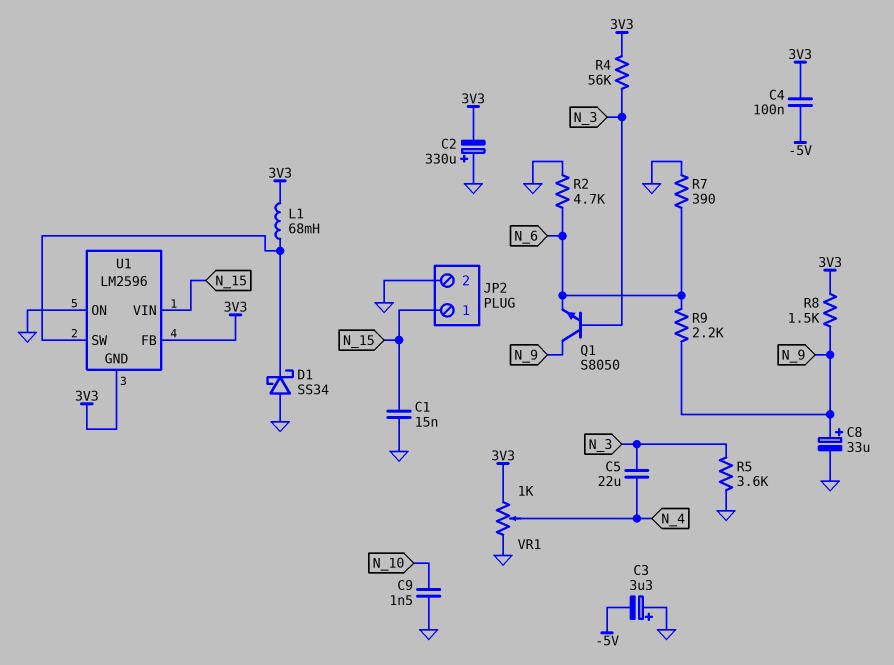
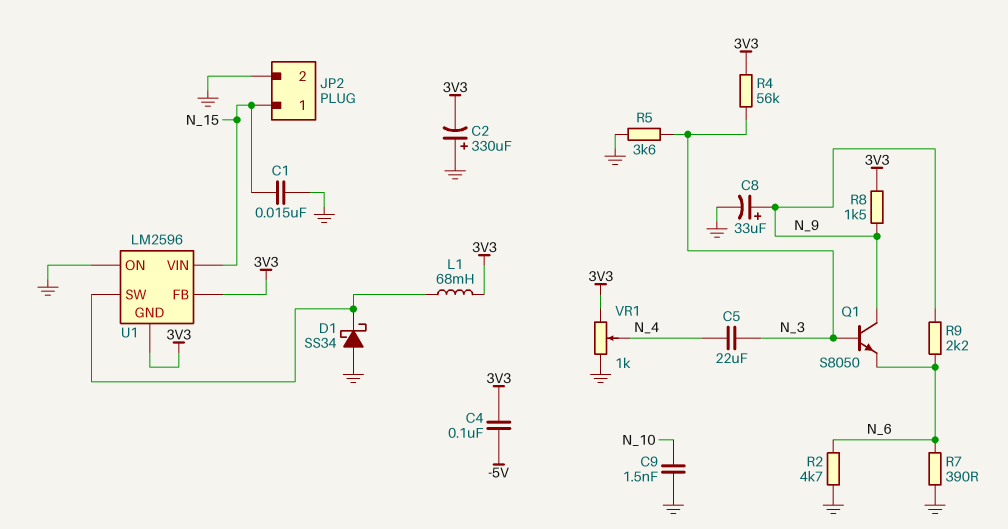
C3: 3.3uF (plus GND, minus -5V) -> none

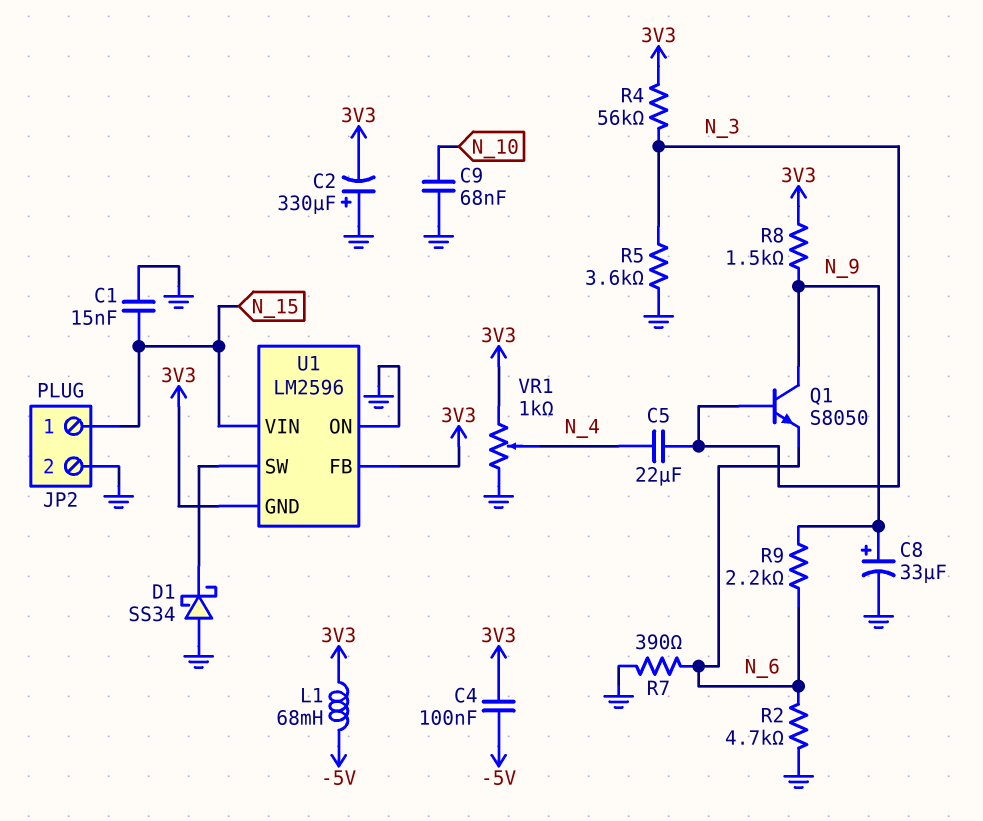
C9: 1.5nF (GND, N_10) -> 68nF (GND, N_10)
L1: 68mH (3V3, U1/SW) -> 68mH (-5V, 3V3)

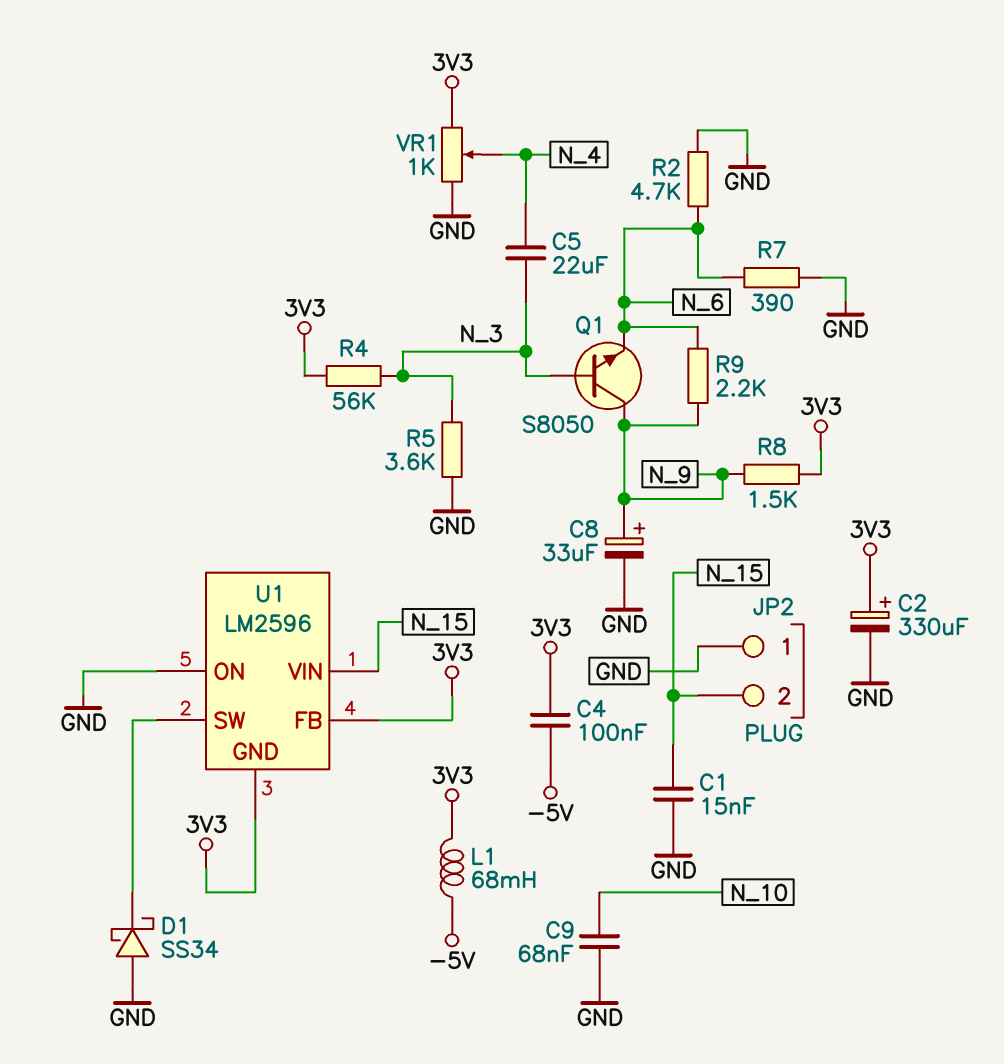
C2: 330uF (plus GND, minus 3V3) -> 330uF (plus 3V3, minus GND)
JP2 pin 1: N_15 -> GND
JP2 pin 2: GND -> N_15

